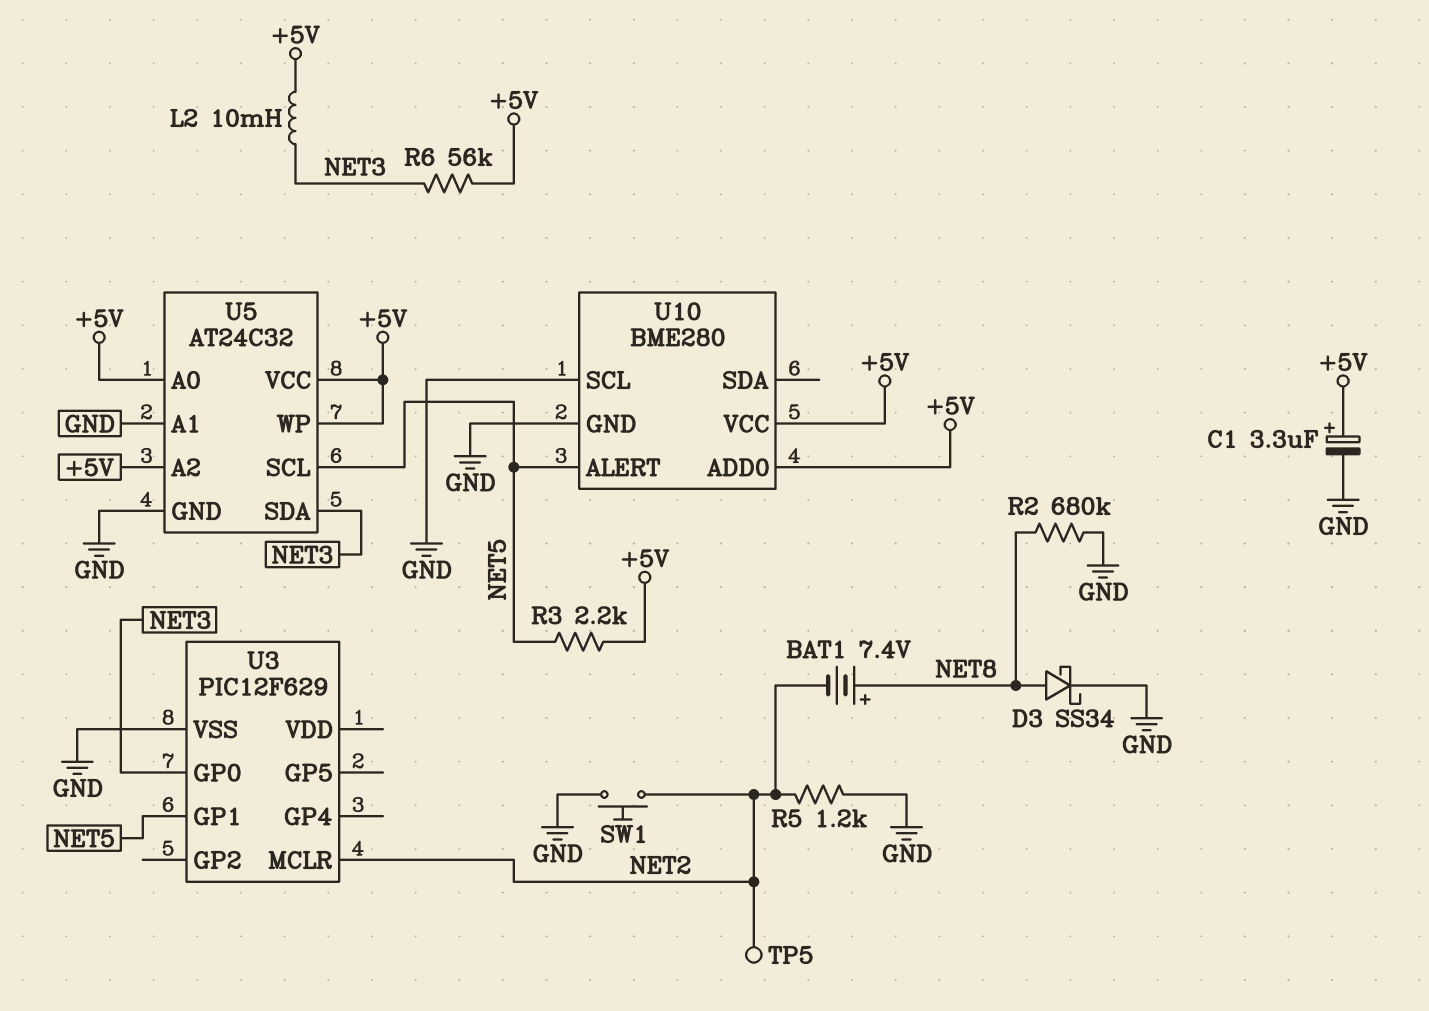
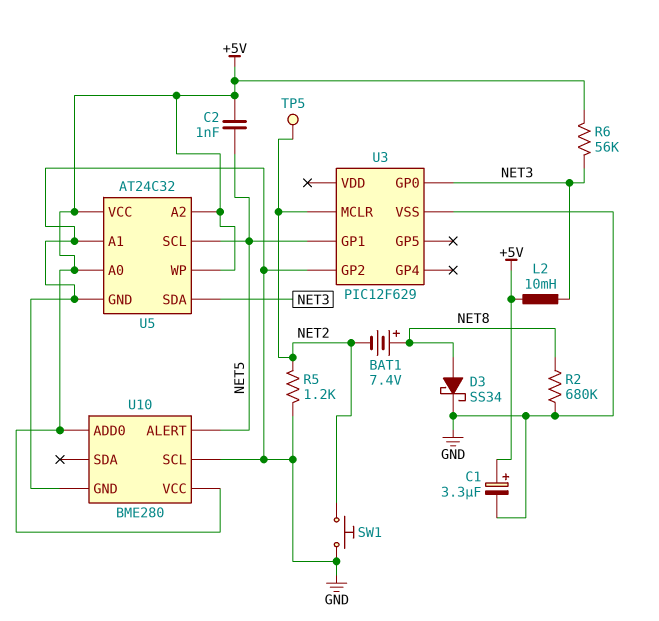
C2: none -> 1nF (+5V, NET5)
R3: 2.2k (+5V, NET5) -> none
U3 pin GP2: none -> GND

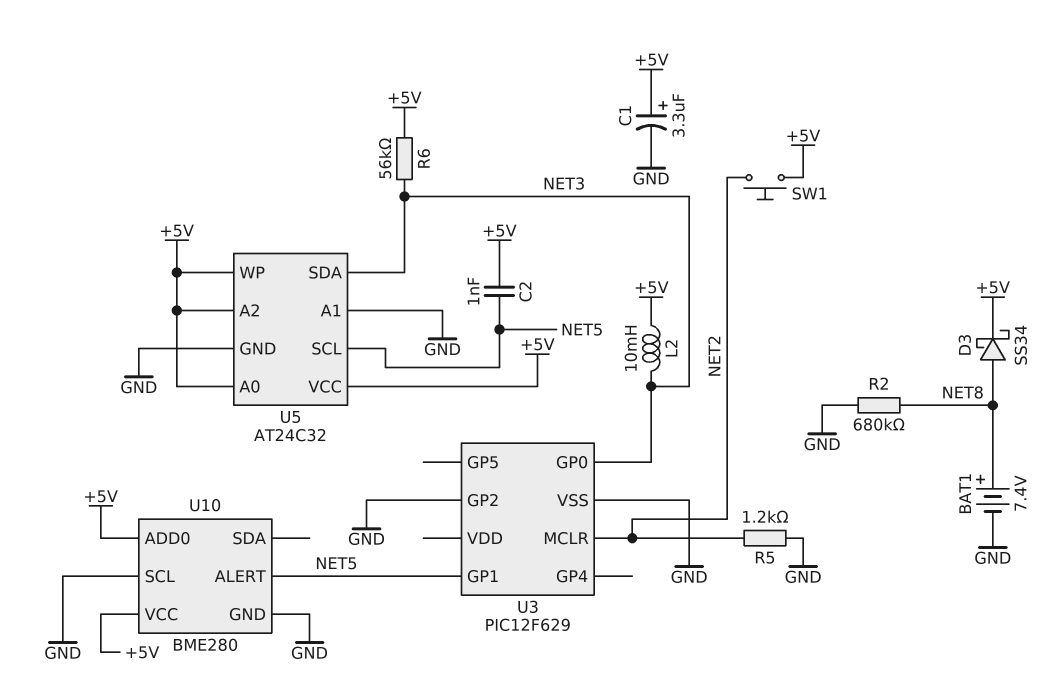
BAT1: 7.4V (plus NET8, minus NET2) -> 7.4V (plus NET8, minus GND)
D3: schottky SS34 (A NET8, K GND) -> schottky SS34 (A NET8, K +5V)
SW1: button (GND, NET2) -> button (+5V, NET2)
TP5: test point (NET2) -> none

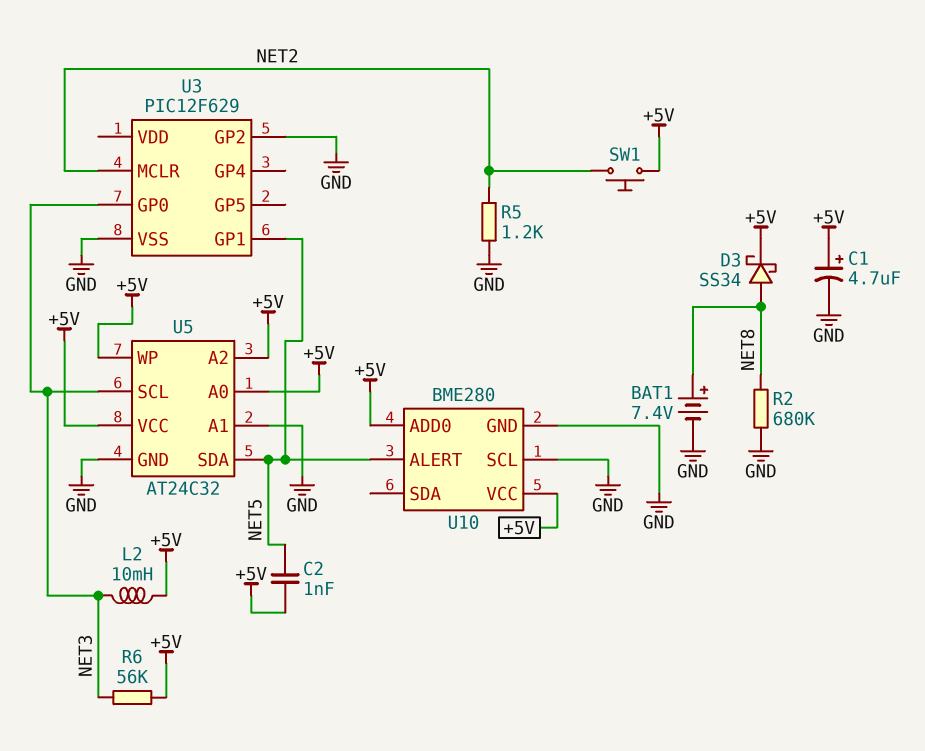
C1: 3.3uF (plus +5V, minus GND) -> 4.7uF (plus +5V, minus GND)
U5 pin SCL: NET5 -> NET3
U5 pin SDA: NET3 -> NET5

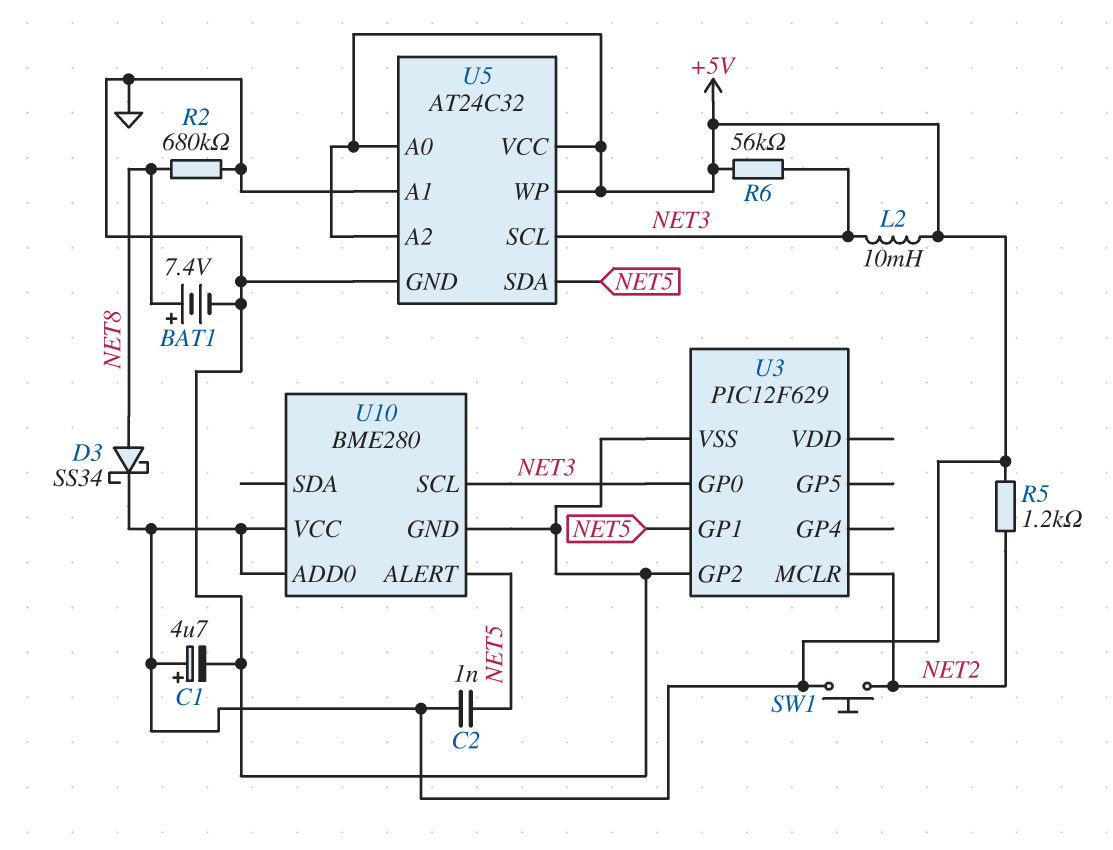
R5: 1.2k (GND, NET2) -> 1.2k (+5V, NET2)
U10 pin SCL: GND -> NET3

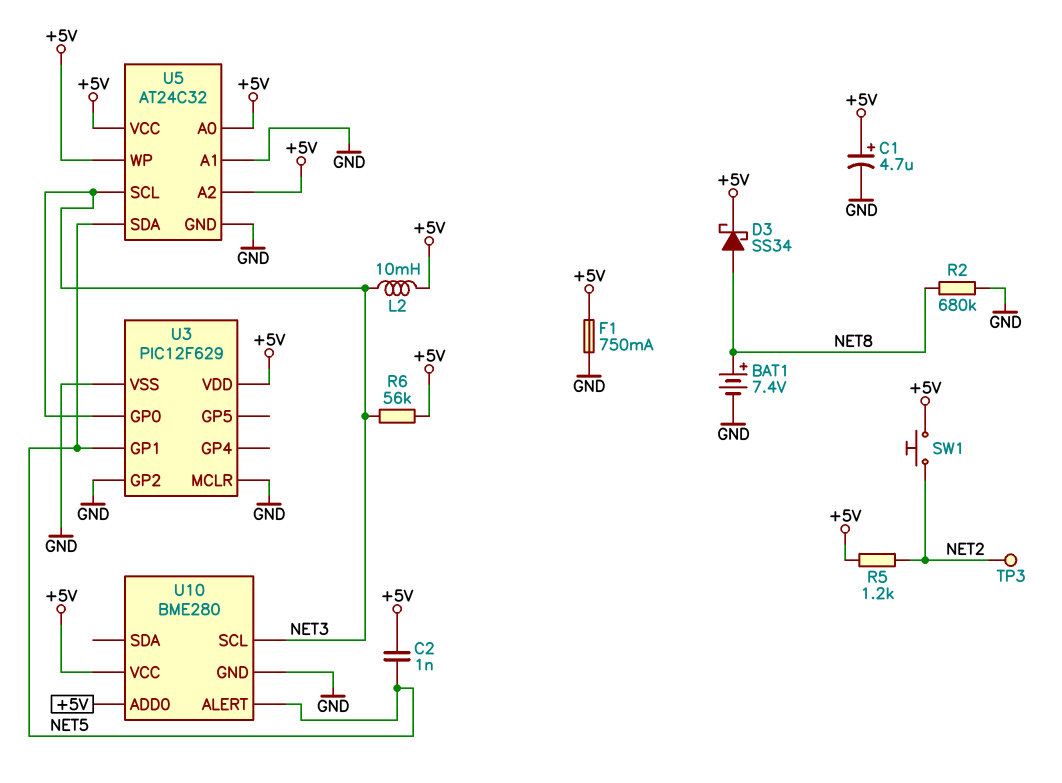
F1: none -> 750mA (+5V, GND)
TP3: none -> test point (NET2)
U3 pin MCLR: NET2 -> GND
U3 pin VDD: none -> +5V

